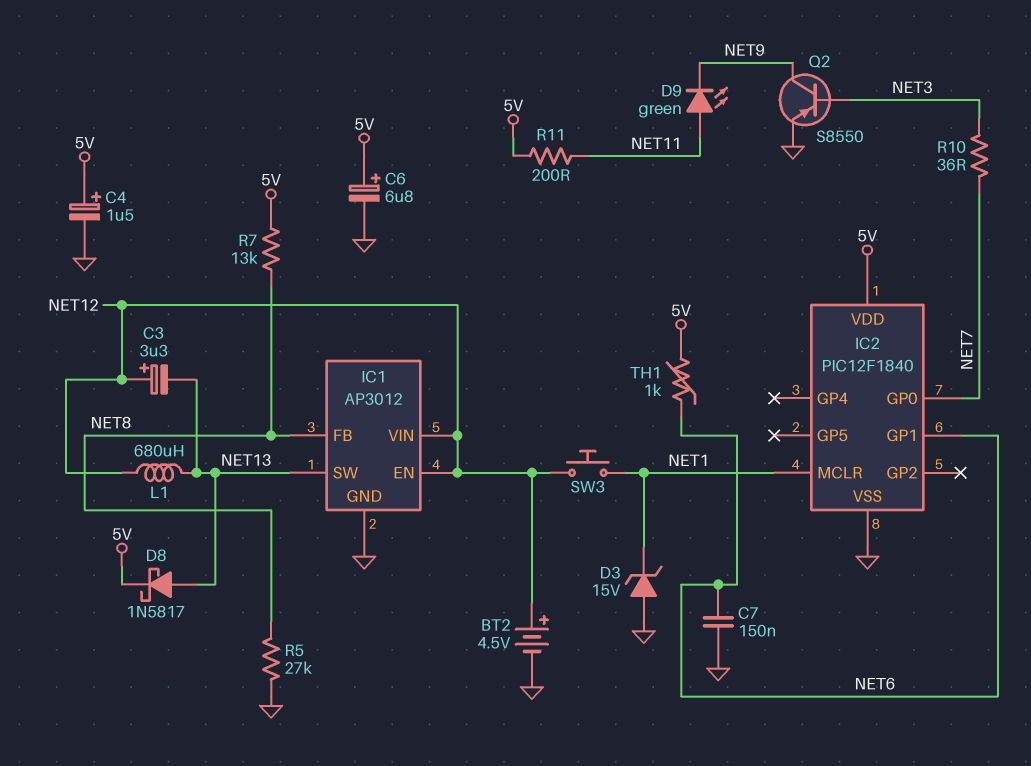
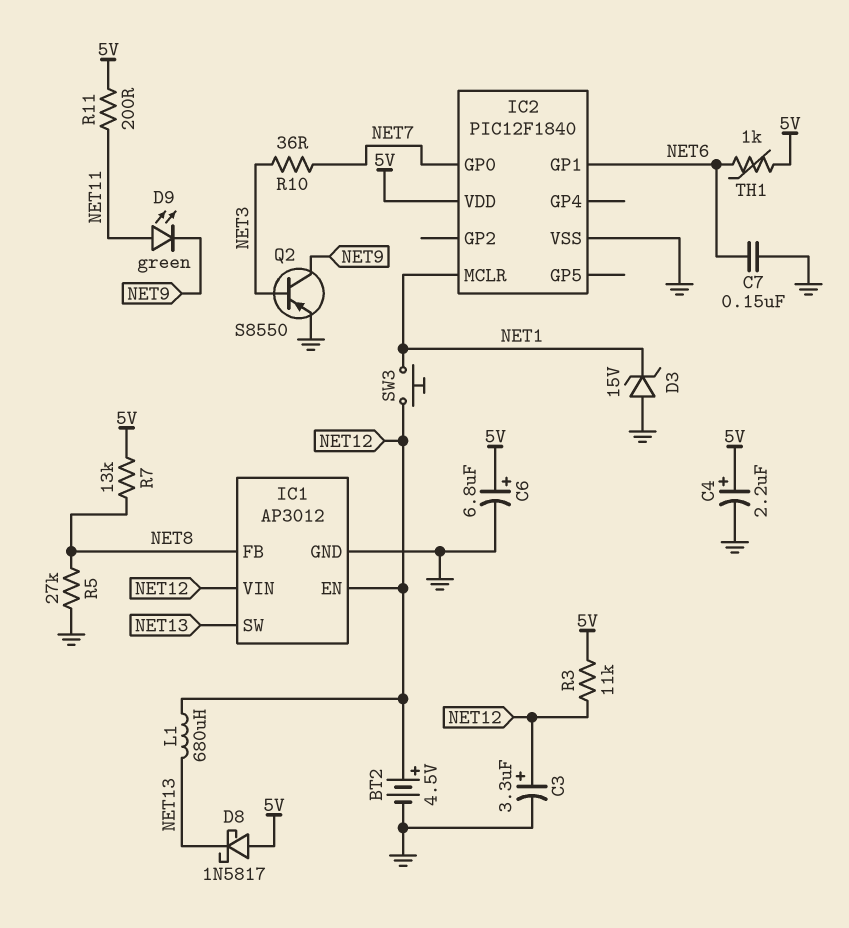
C3: 3.3uF (plus NET12, minus NET13) -> 3.3uF (plus NET12, minus GND)
C4: 1.5uF (plus 5V, minus GND) -> 2.2uF (plus 5V, minus GND)
D8: schottky 1N5817 (A NET13, K 5V) -> schottky 1N5817 (A 5V, K NET13)
R3: none -> 11k (5V, NET12)

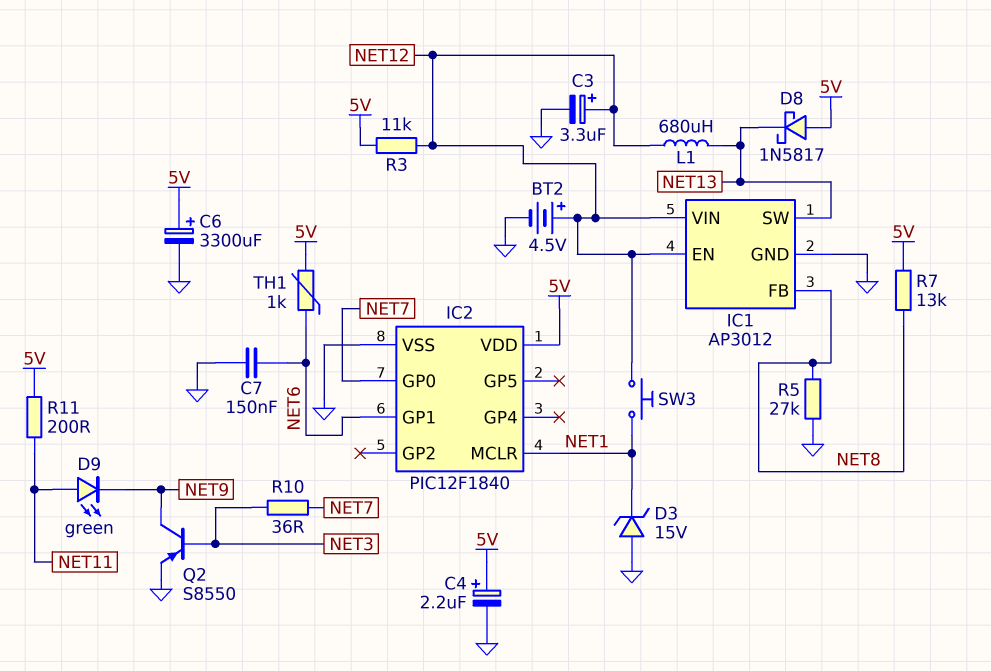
C6: 6.8uF (plus 5V, minus GND) -> 3300uF (plus 5V, minus GND)

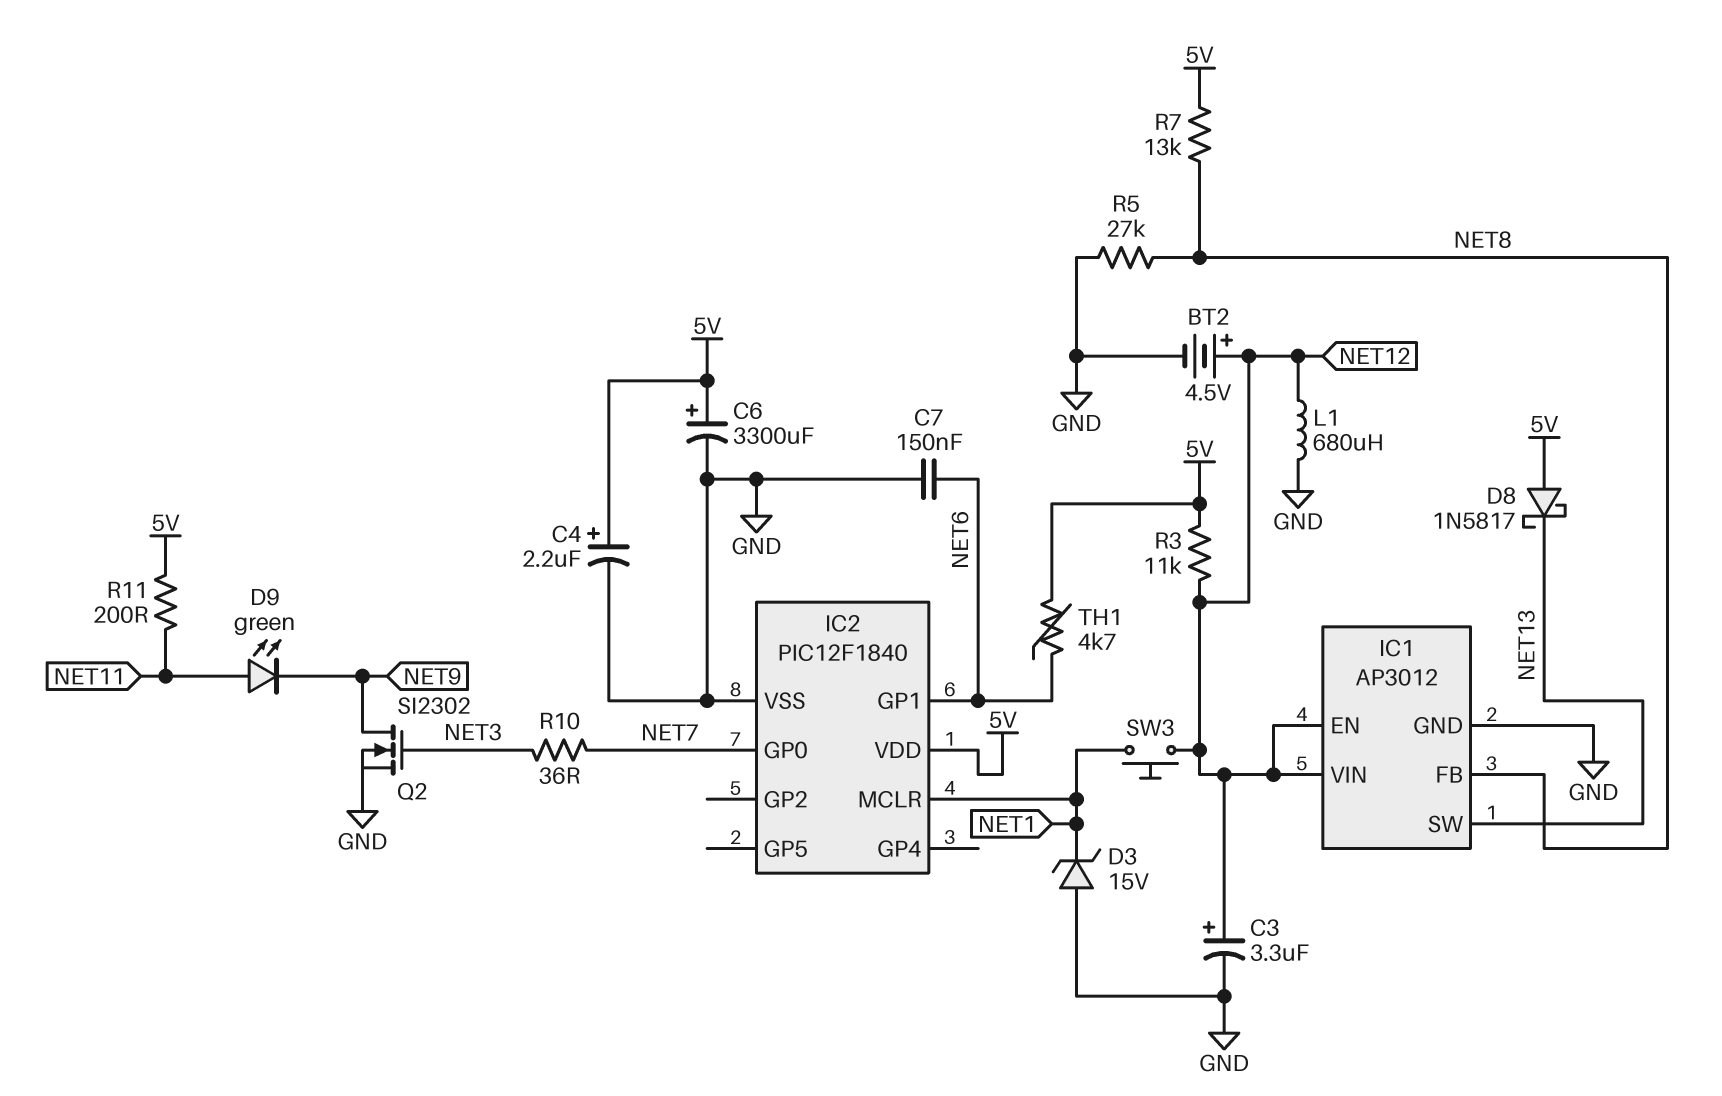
L1: 680uH (NET12, NET13) -> 680uH (GND, NET12)
Q2: PNP S8550 (B NET3, C NET9, E GND) -> NMOS SI2302 (G NET3, D NET9, S GND)
TH1: 1k (5V, NET6) -> 4.7k (5V, NET6)

